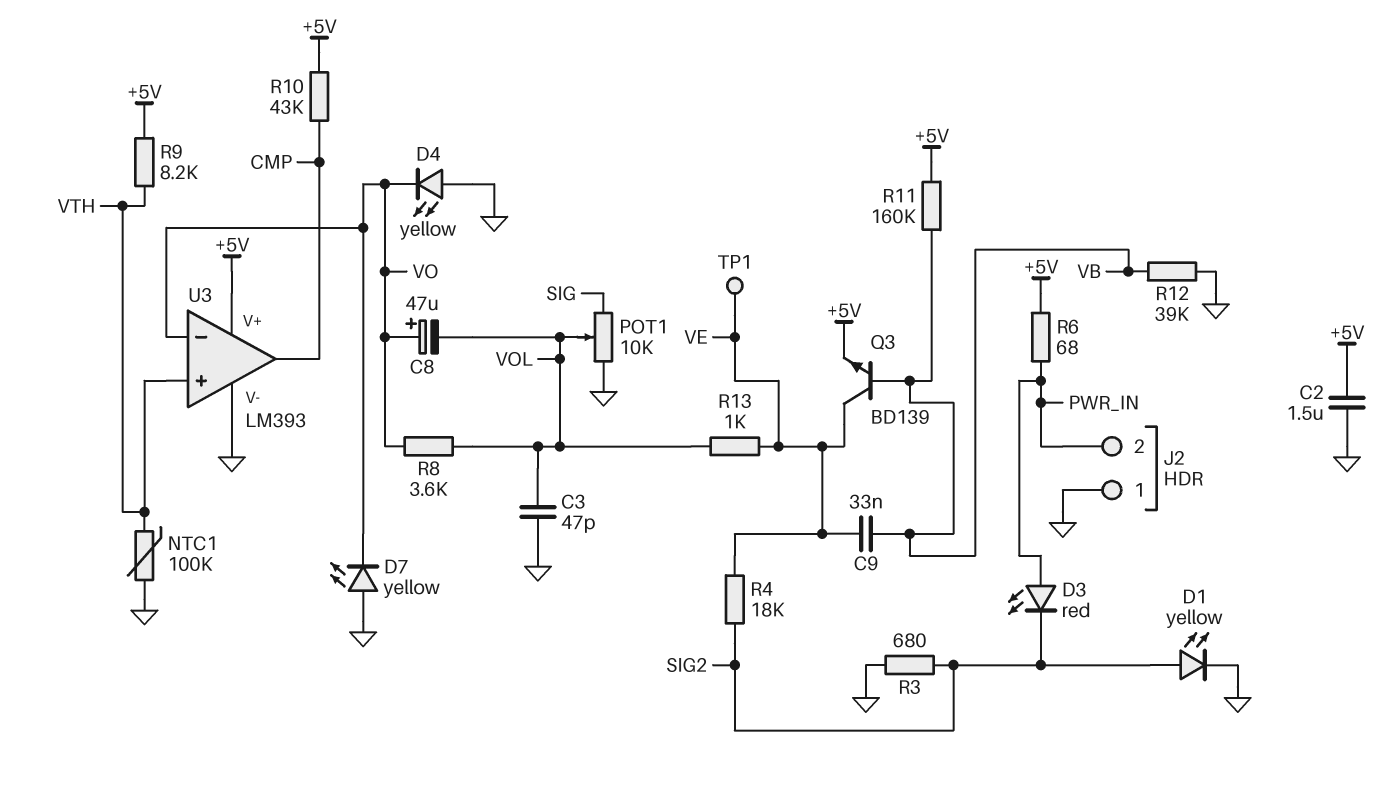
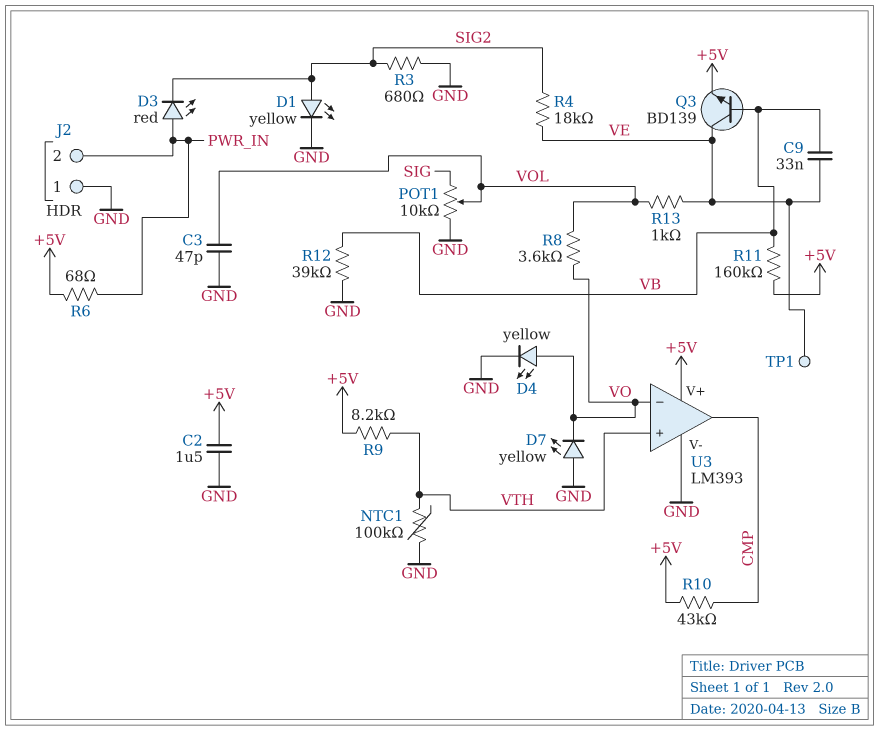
C8: 47uF (plus VO, minus VOL) -> none
D4: LED yellow (A GND, K VO) -> LED yellow (A VO, K GND)

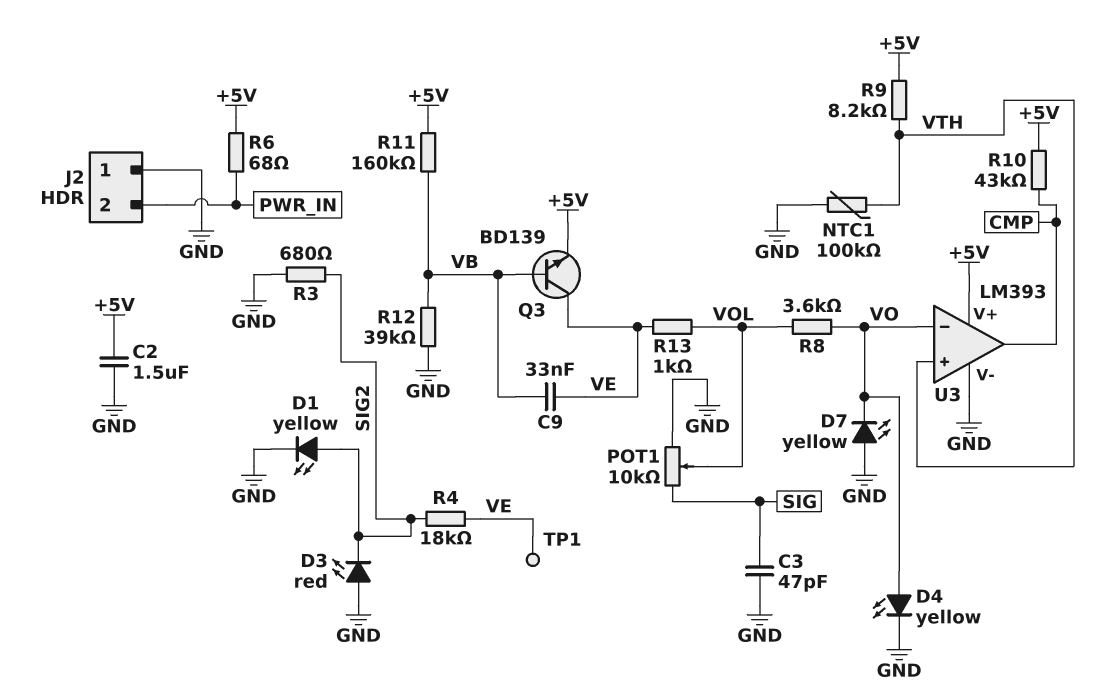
C3: 47pF (GND, VOL) -> 47pF (GND, SIG)
D3: LED red (A PWR_IN, K SIG2) -> LED red (A GND, K SIG2)

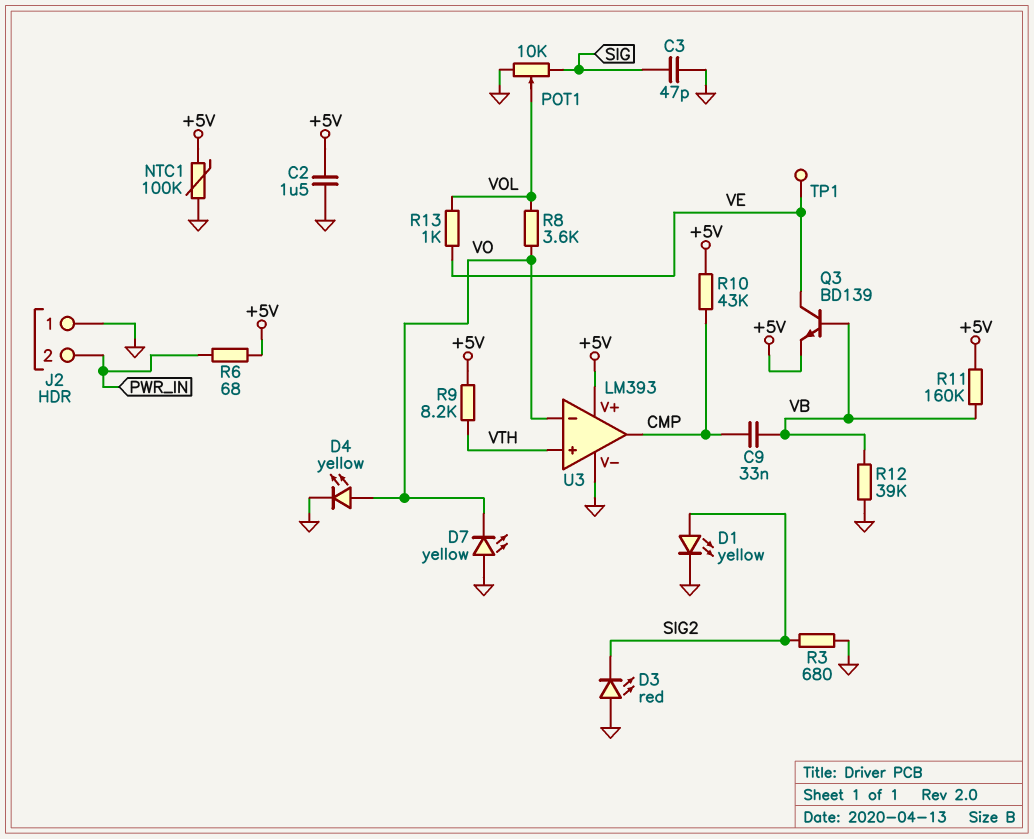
C9: 33nF (VB, VE) -> 33nF (CMP, VB)
NTC1: 100k (GND, VTH) -> 100k (+5V, GND)
R4: 18k (SIG2, VE) -> none

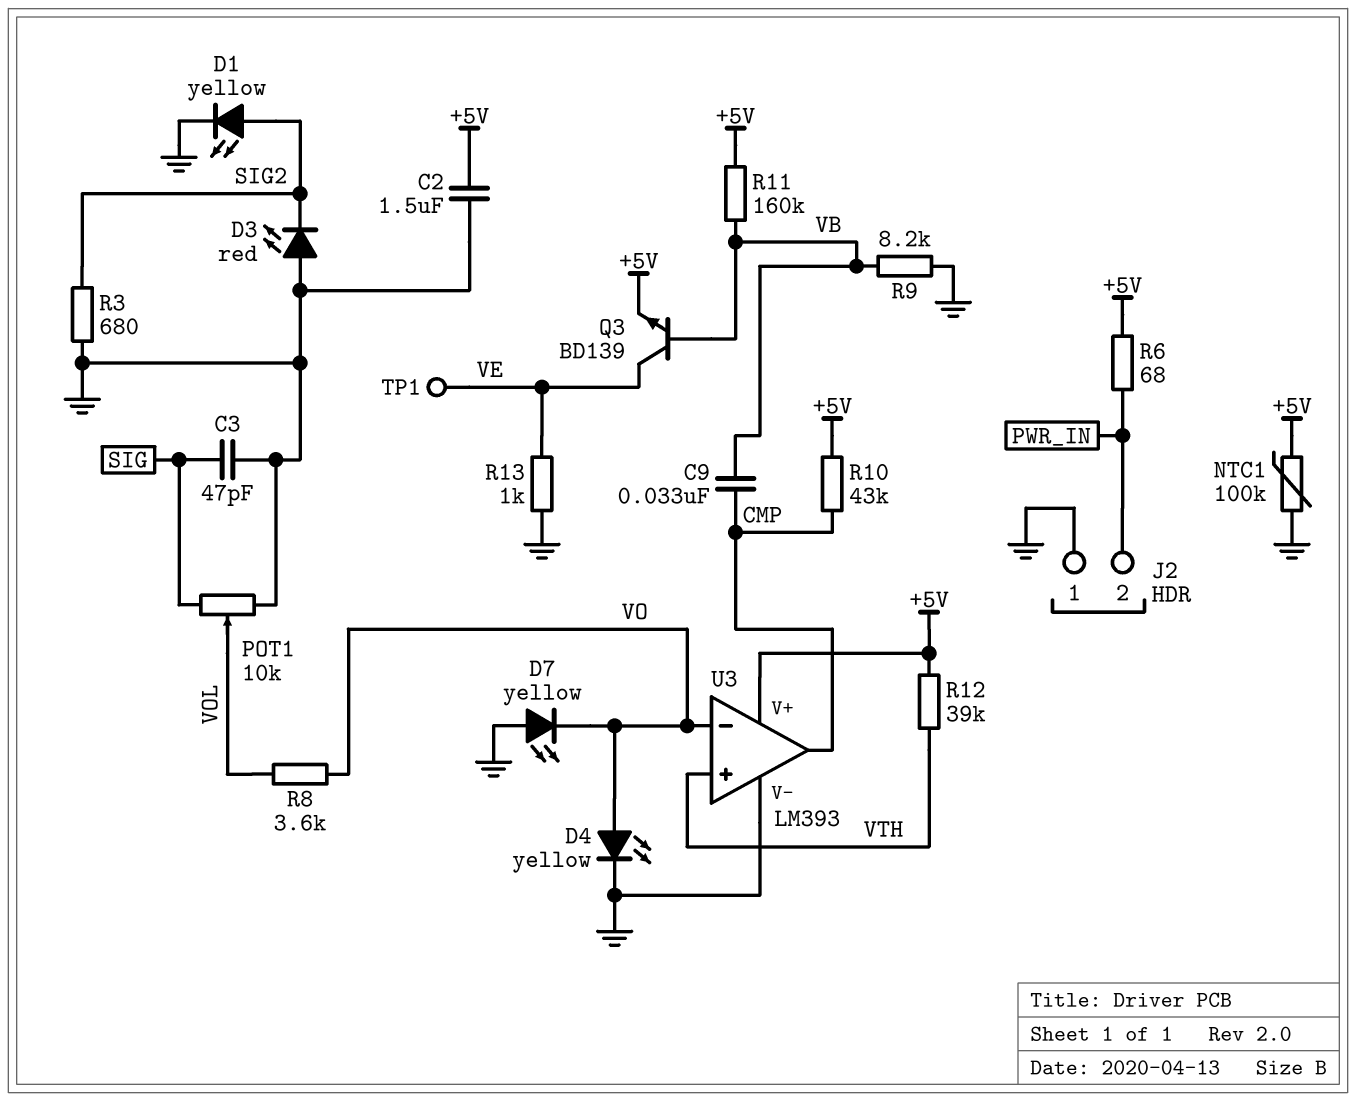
R9: 8.2k (+5V, VTH) -> 8.2k (GND, VB)
R12: 39k (GND, VB) -> 39k (+5V, VTH)
R13: 1k (VE, VOL) -> 1k (GND, VE)

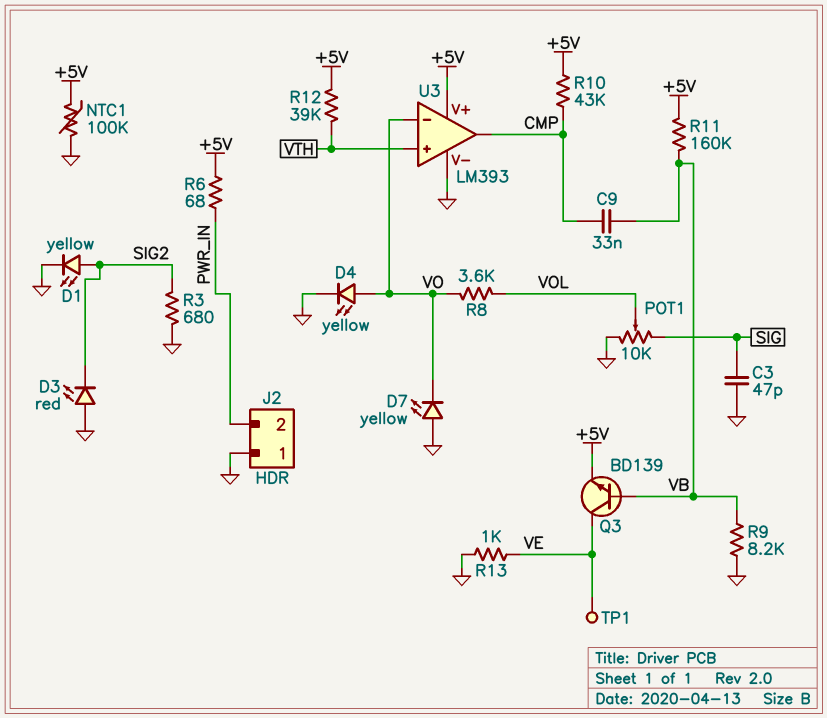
C2: 1.5uF (+5V, GND) -> none

